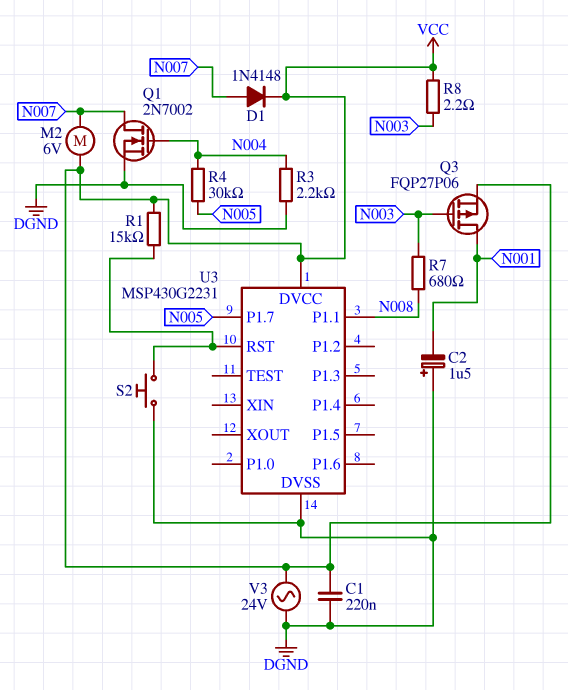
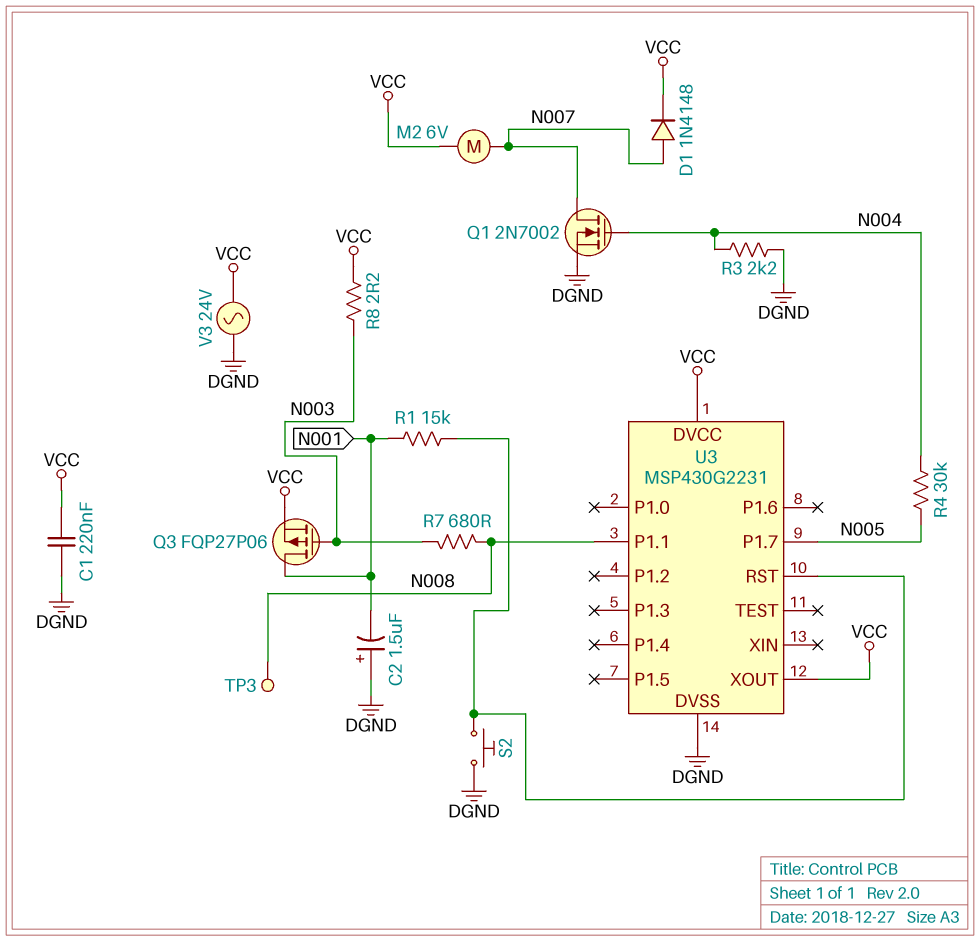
R1: 15k (U3/RST, VCC) -> 15k (N001, U3/RST)
TP3: none -> test point (N008)
U3 pin XOUT: none -> VCC

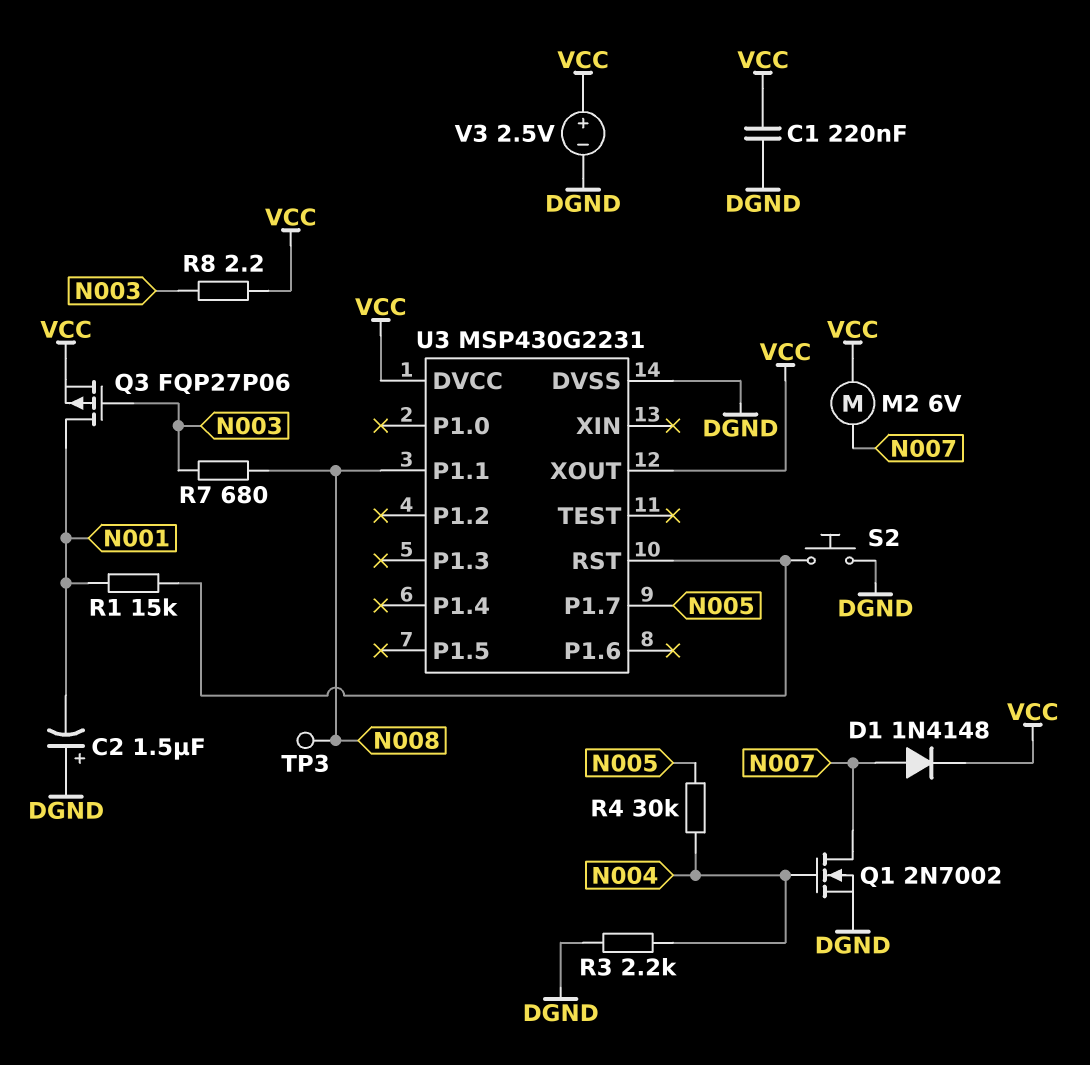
V3: AC 24V (DGND, VCC) -> 2.5V (plus VCC, minus DGND)

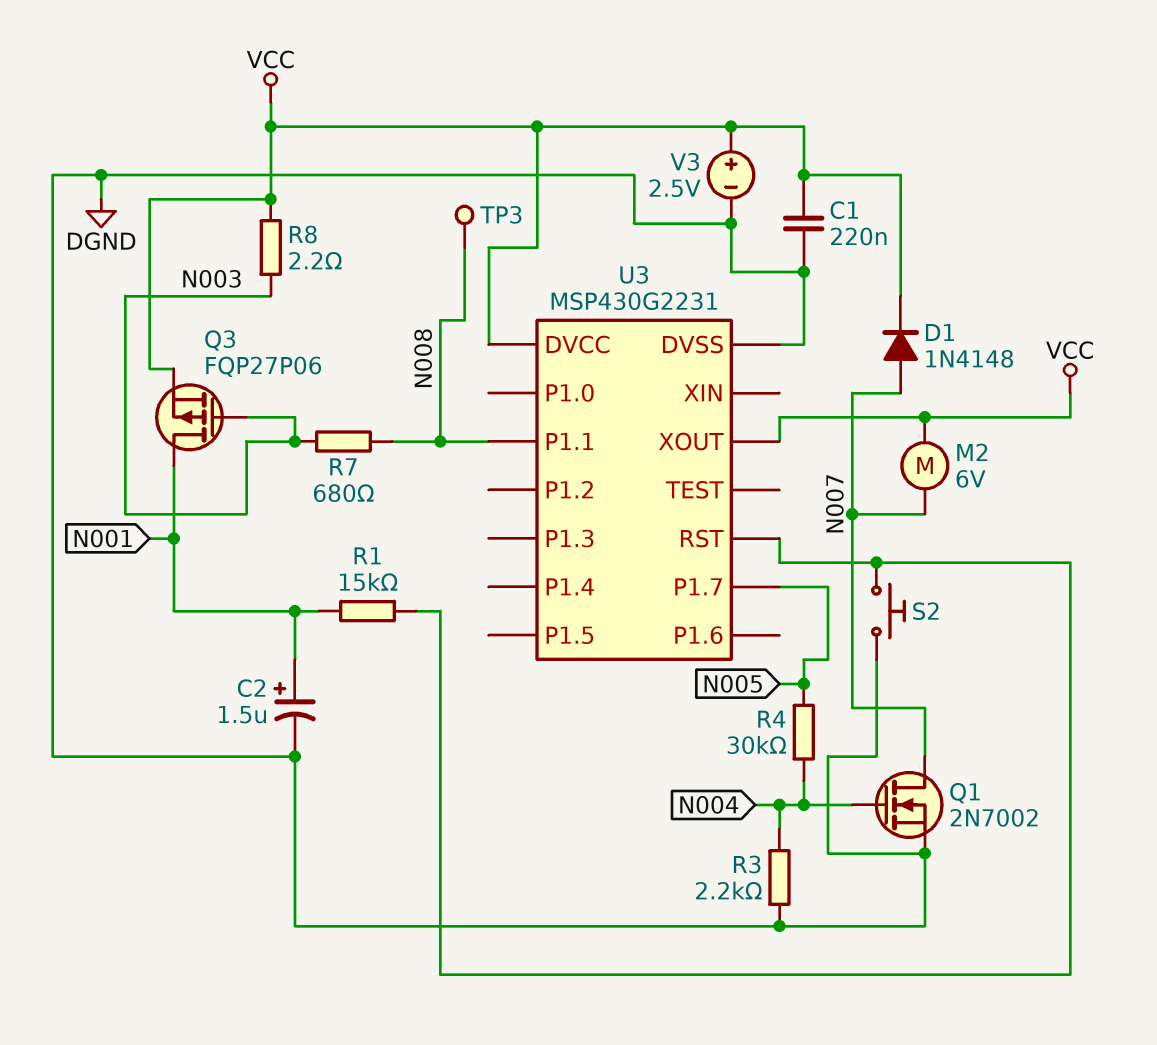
C2: 1.5uF (plus DGND, minus N001) -> 1.5uF (plus N001, minus DGND)

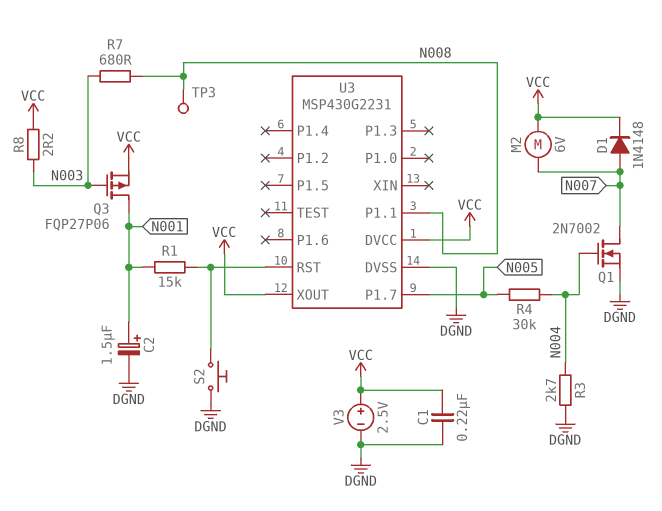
R3: 2.2k (DGND, N004) -> 2.7k (DGND, N004)

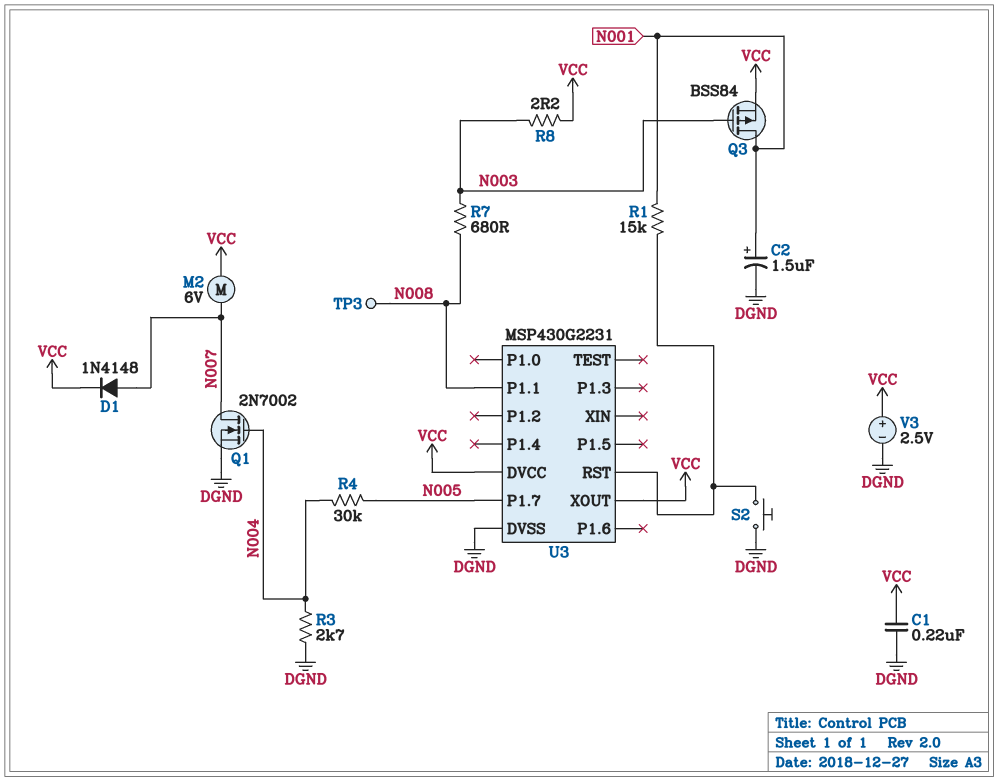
Q3: PMOS FQP27P06 (G N003, D N001, S VCC) -> PMOS BSS84 (G N003, D N001, S VCC)

